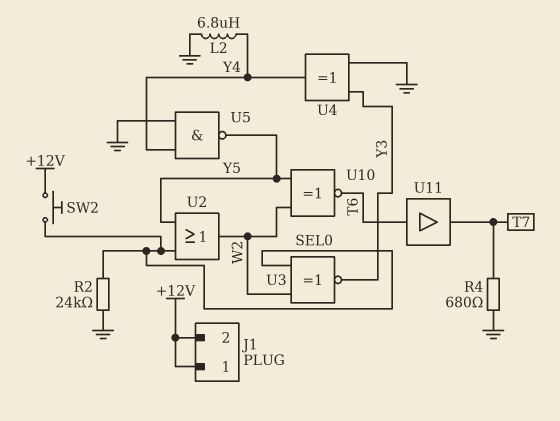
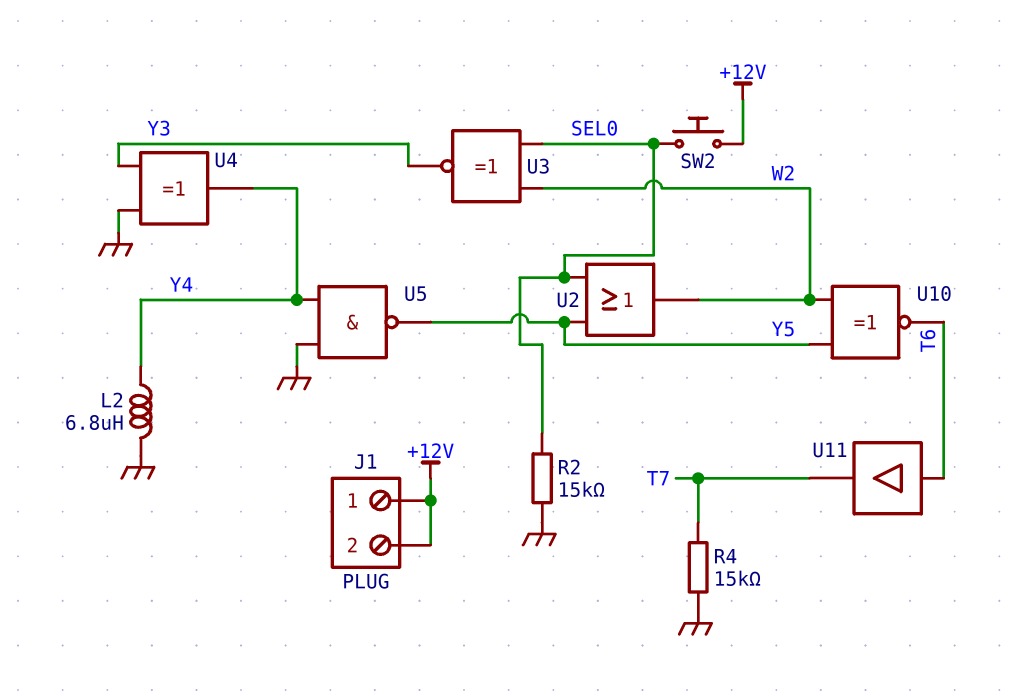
R2: 24k (GND, SEL0) -> 15k (GND, SEL0)
R4: 680 (GND, T7) -> 15k (GND, T7)

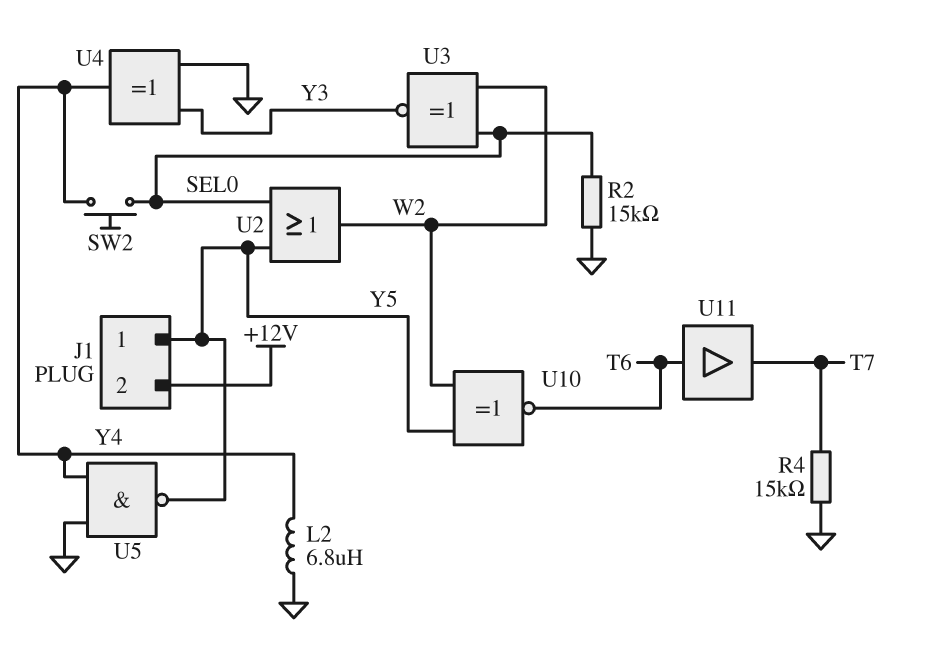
J1 pin 1: +12V -> Y5
SW2: button (+12V, SEL0) -> button (SEL0, Y4)

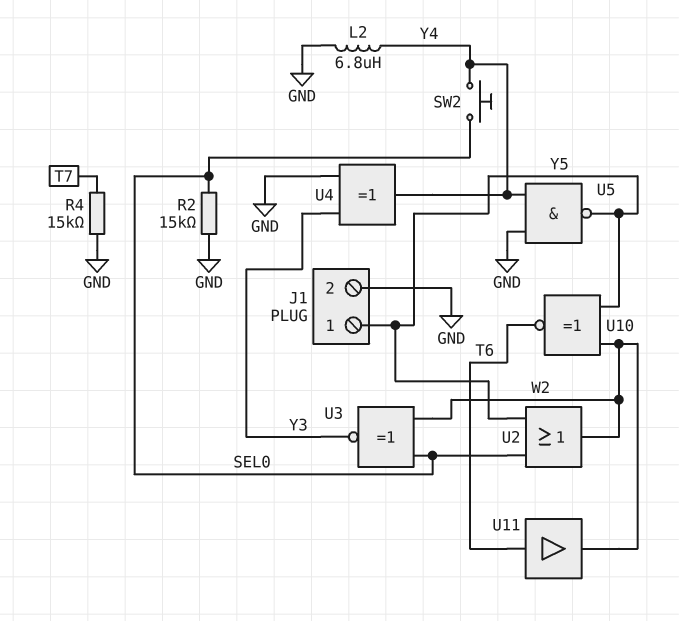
J1 pin 2: +12V -> GND
U11: buffer (in T6, out T7) -> buffer (in T6, out W2)

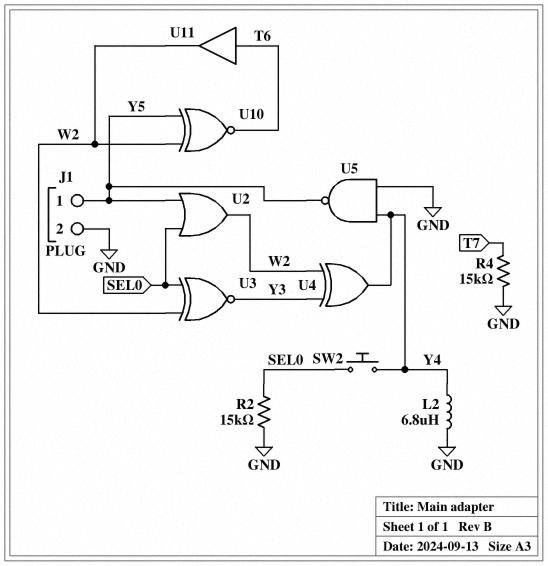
U4: XOR (in GND, in Y3, out Y4) -> XOR (in W2, in Y3, out Y4)

